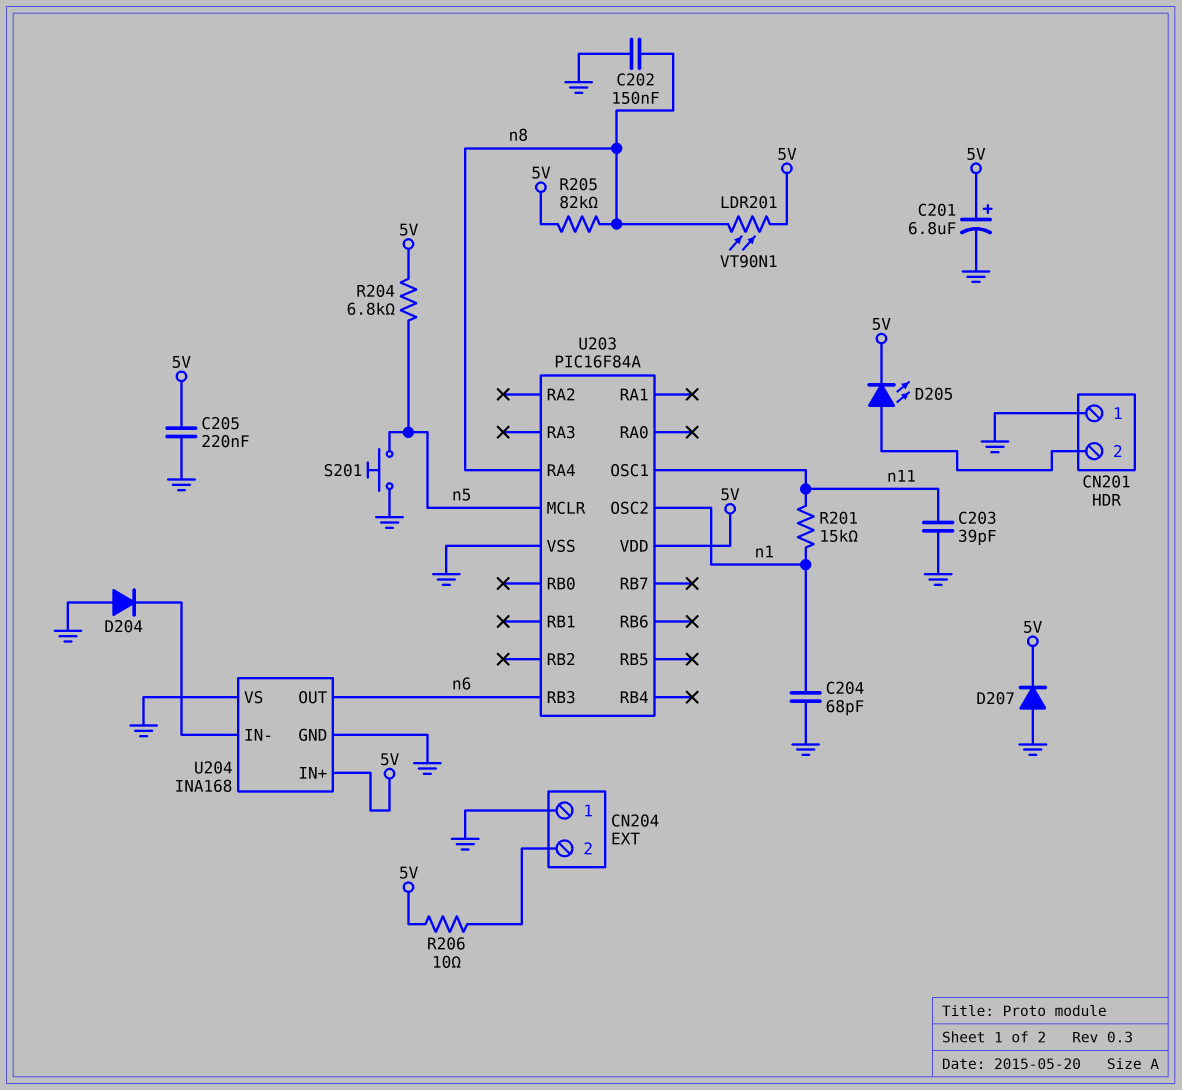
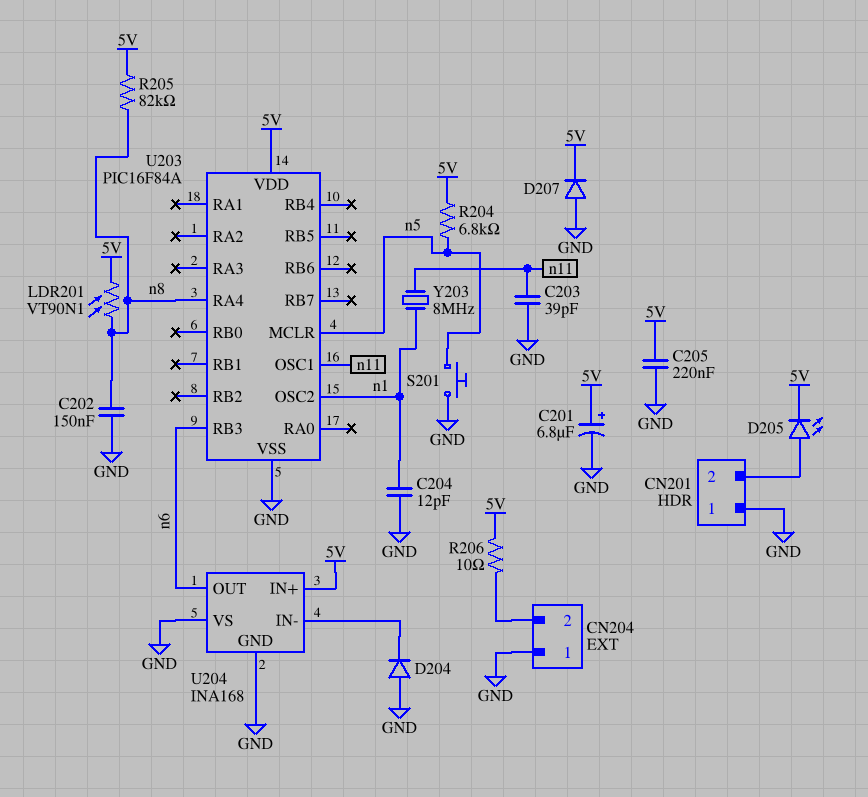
C204: 68pF (GND, n1) -> 12pF (GND, n1)
R201: 15k (n1, n11) -> none
Y203: none -> 8MHz (n1, n11)

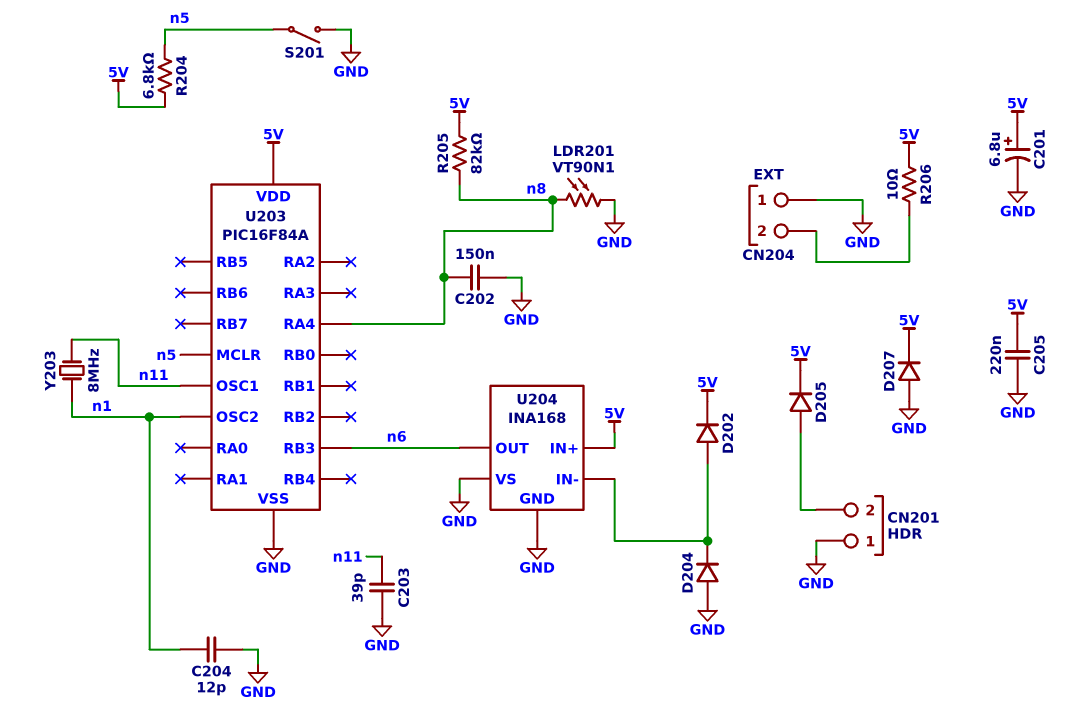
D202: none -> diode (A U204/IN-, K 5V)
D205: LED (A CN201/2, K 5V) -> diode (A CN201/2, K 5V)
LDR201: VT90N1 (5V, n8) -> VT90N1 (GND, n8)
S201: button (GND, n5) -> switch (GND, n5)

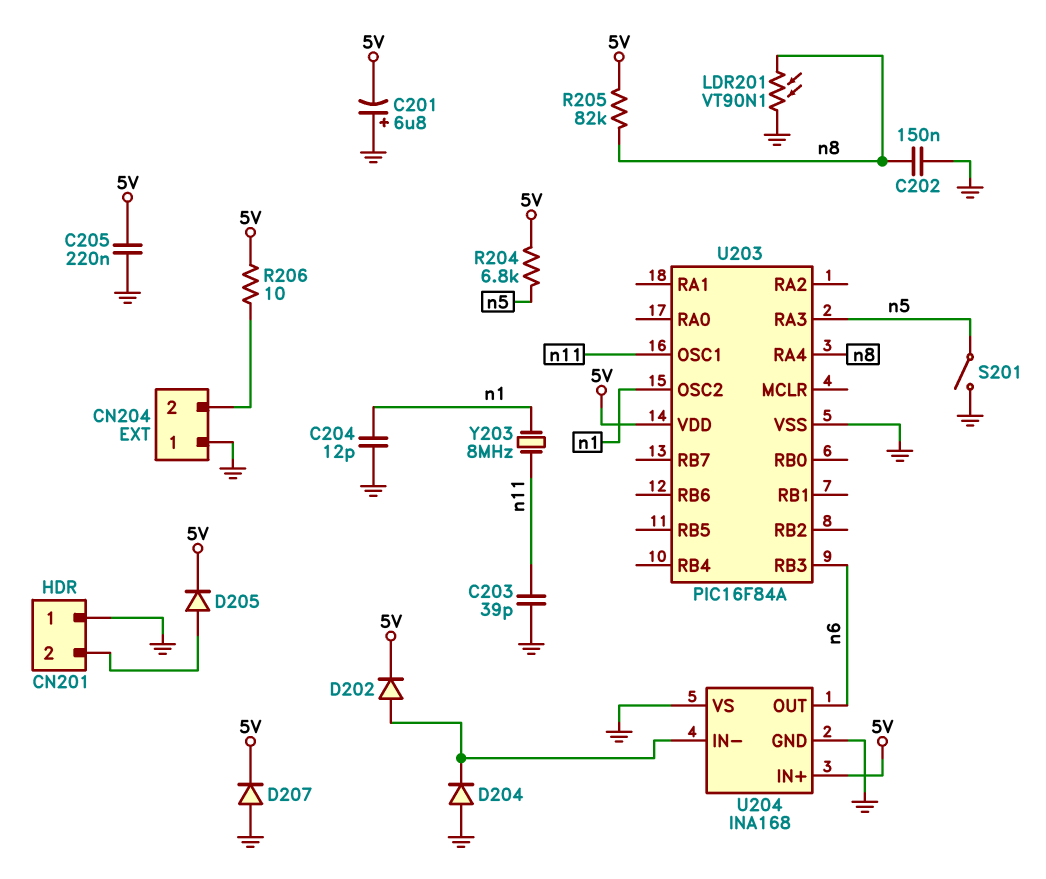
C201: 6.8uF (plus 5V, minus GND) -> 6.8uF (plus GND, minus 5V)
U203 pin MCLR: n5 -> none
U203 pin RA3: none -> n5

